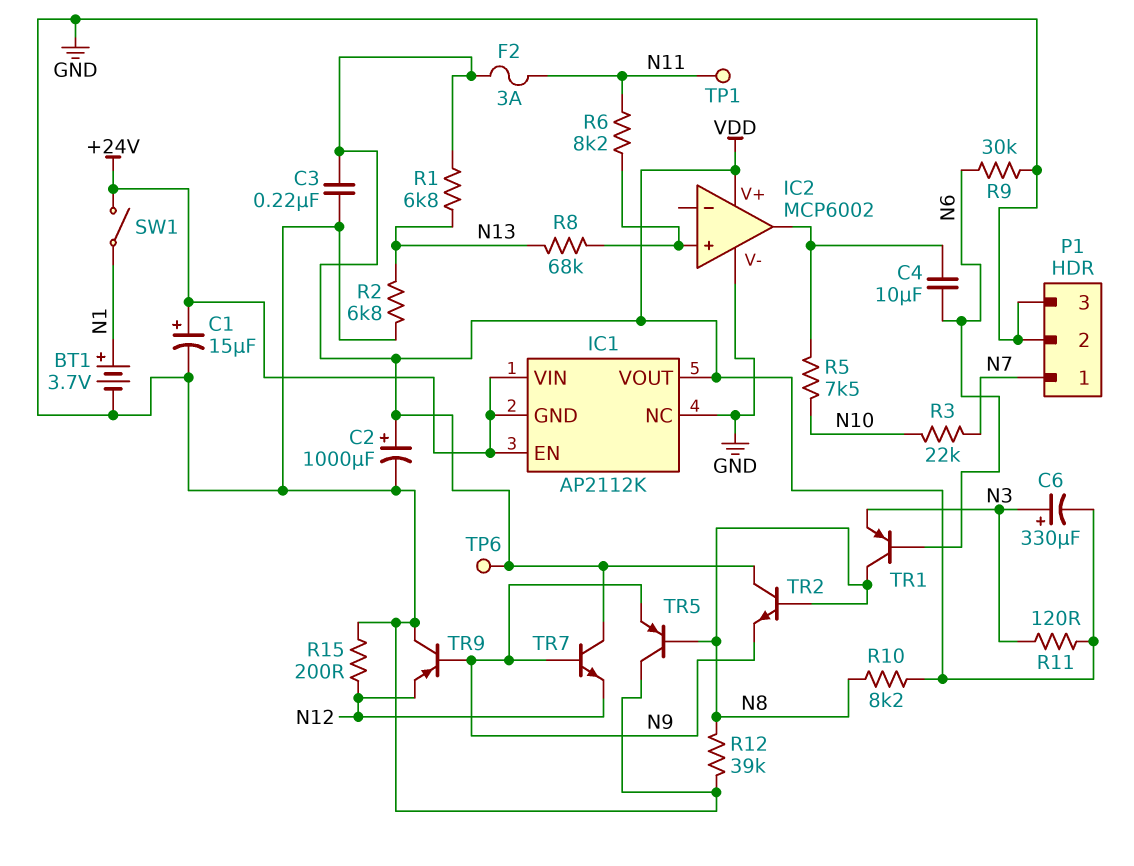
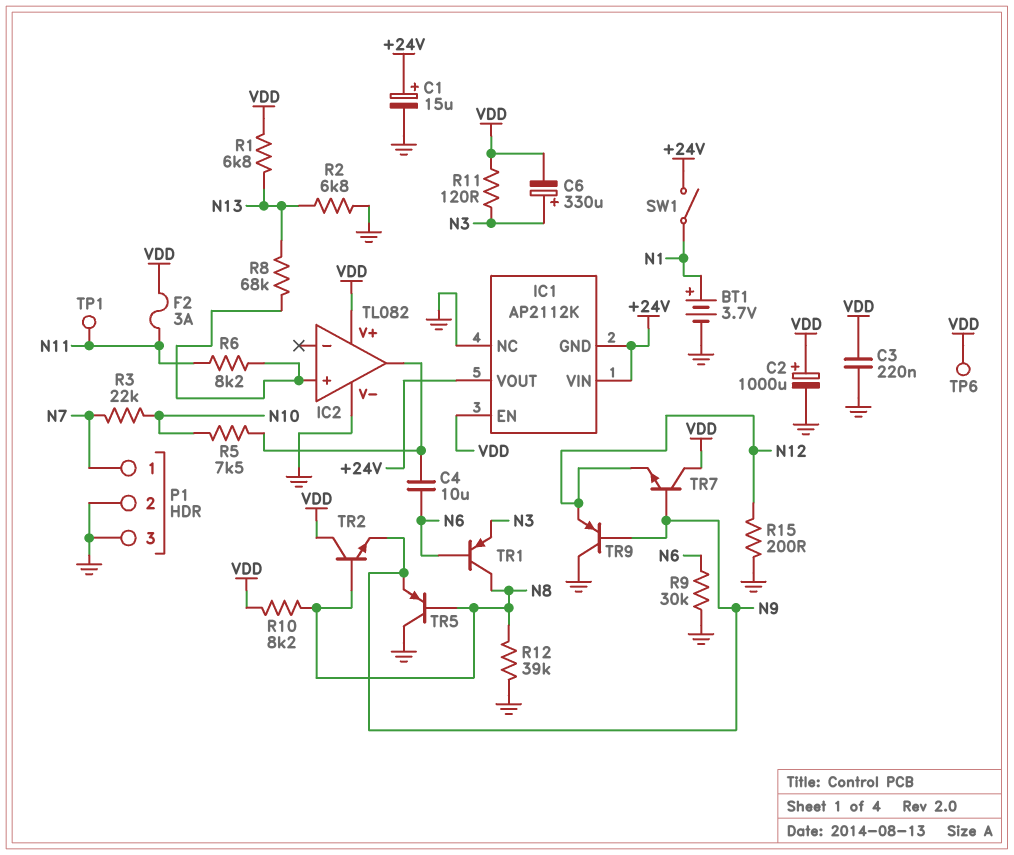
IC1 pin EN: +24V -> VDD
IC1 pin VOUT: VDD -> +24V
IC2: MCP6002 -> TL082

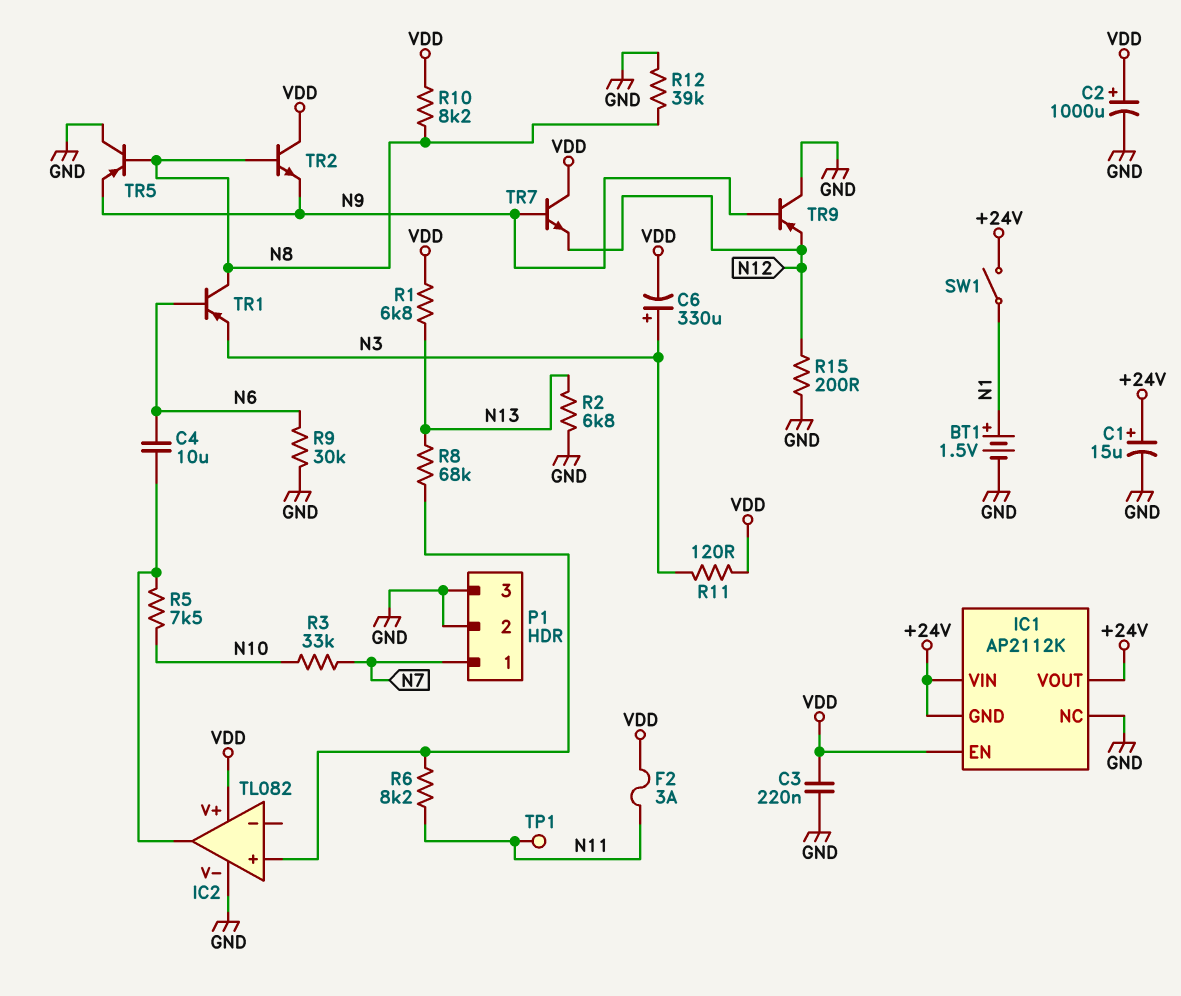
BT1: 3.7V (plus N1, minus GND) -> 1.5V (plus N1, minus GND)
R3: 22k (N7, N10) -> 33k (N7, N10)
TP6: test point (VDD) -> none

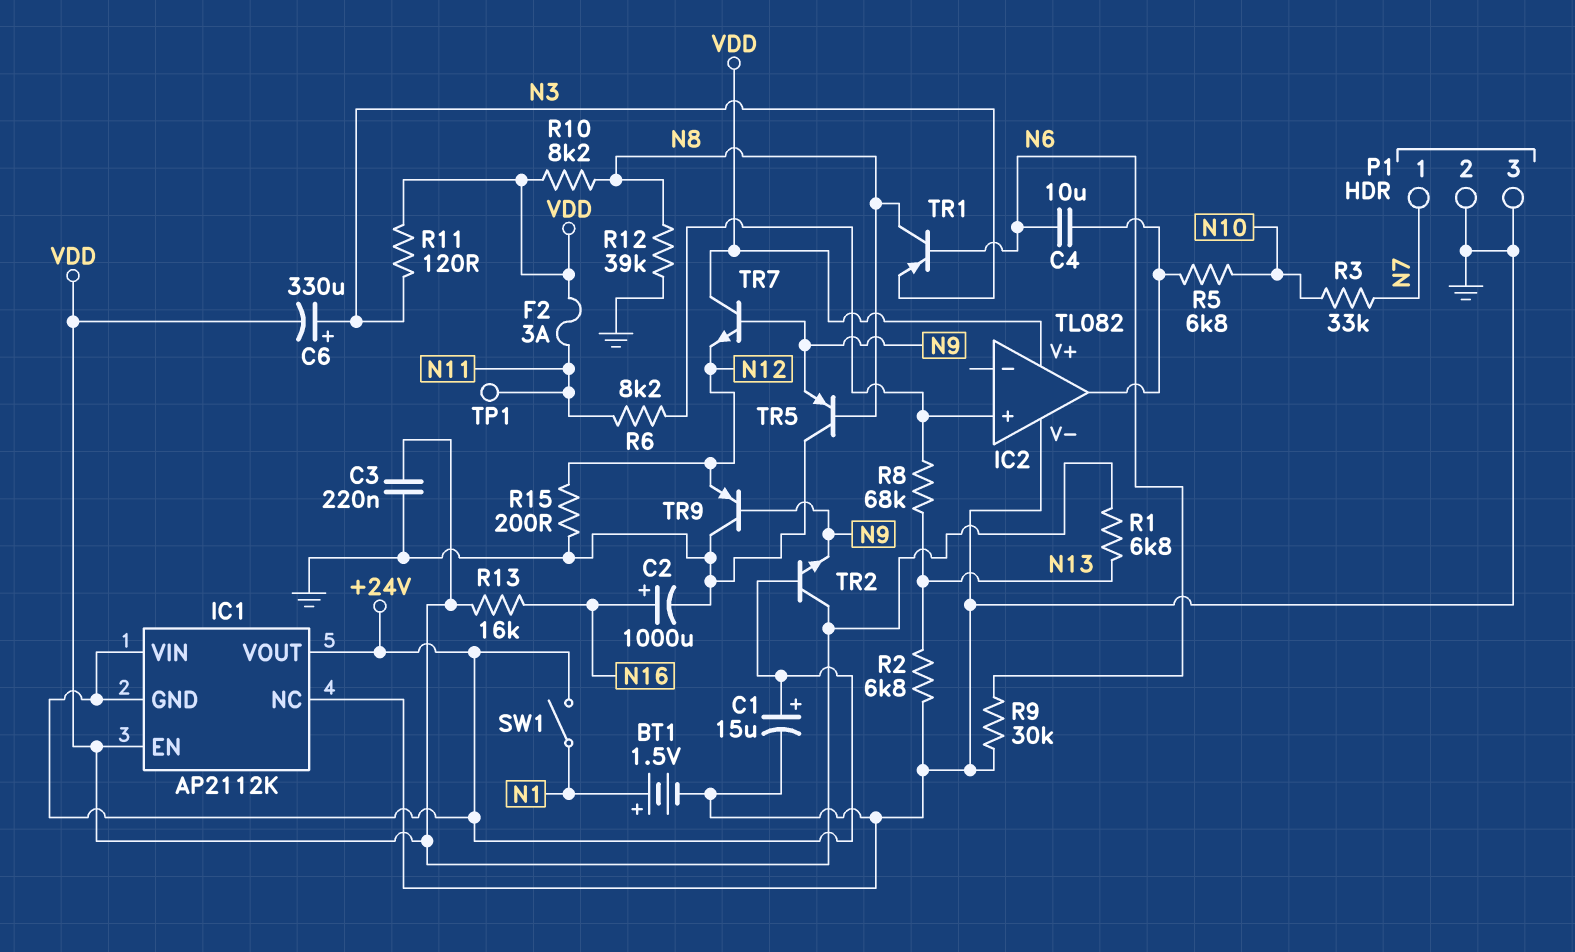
C2: 1000uF (plus VDD, minus GND) -> 1000uF (plus N16, minus GND)
R5: 7.5k (IC2/out, N10) -> 6.8k (IC2/out, N10)
R13: none -> 16k (N16, VDD)
TR2: NPN (B N8, C VDD, E N9) -> NPN (B +24V, C VDD, E N9)

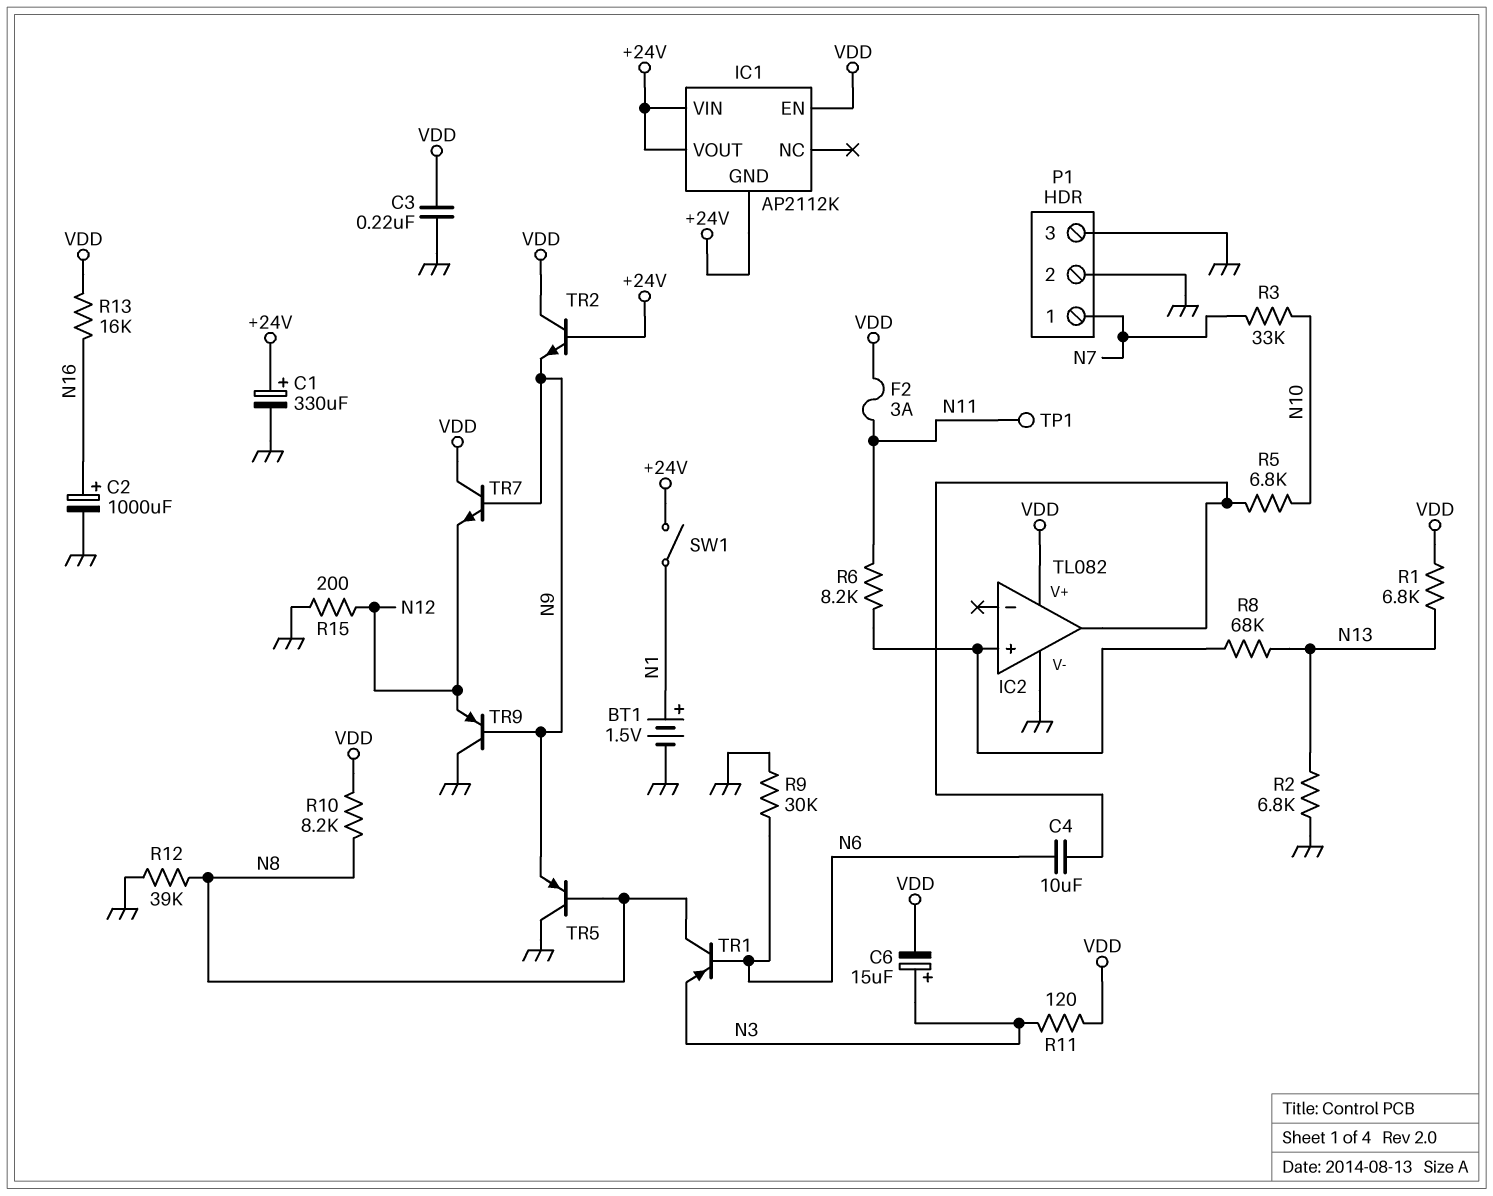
C1: 15uF (plus +24V, minus GND) -> 330uF (plus +24V, minus GND)
C6: 330uF (plus N3, minus VDD) -> 15uF (plus N3, minus VDD)
IC1 pin NC: GND -> none

